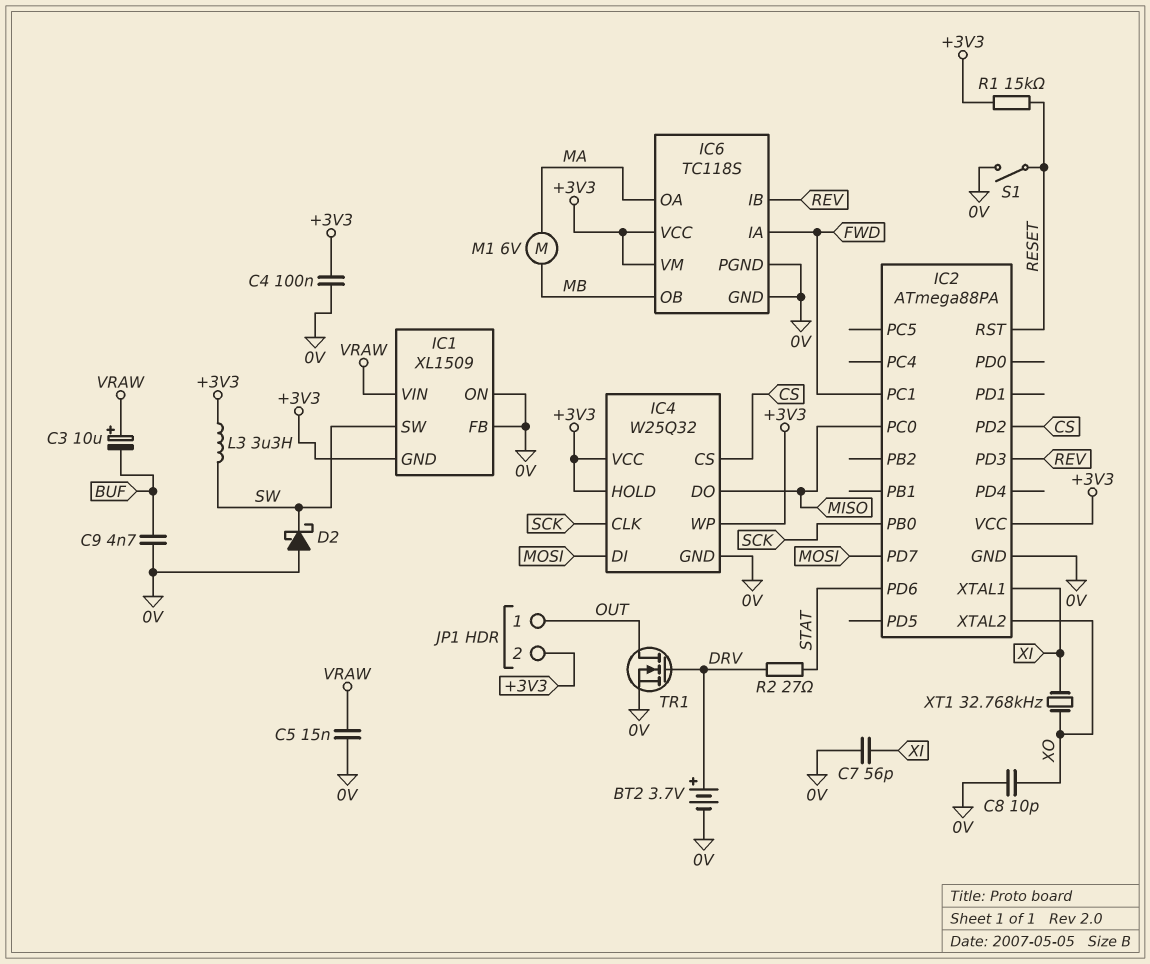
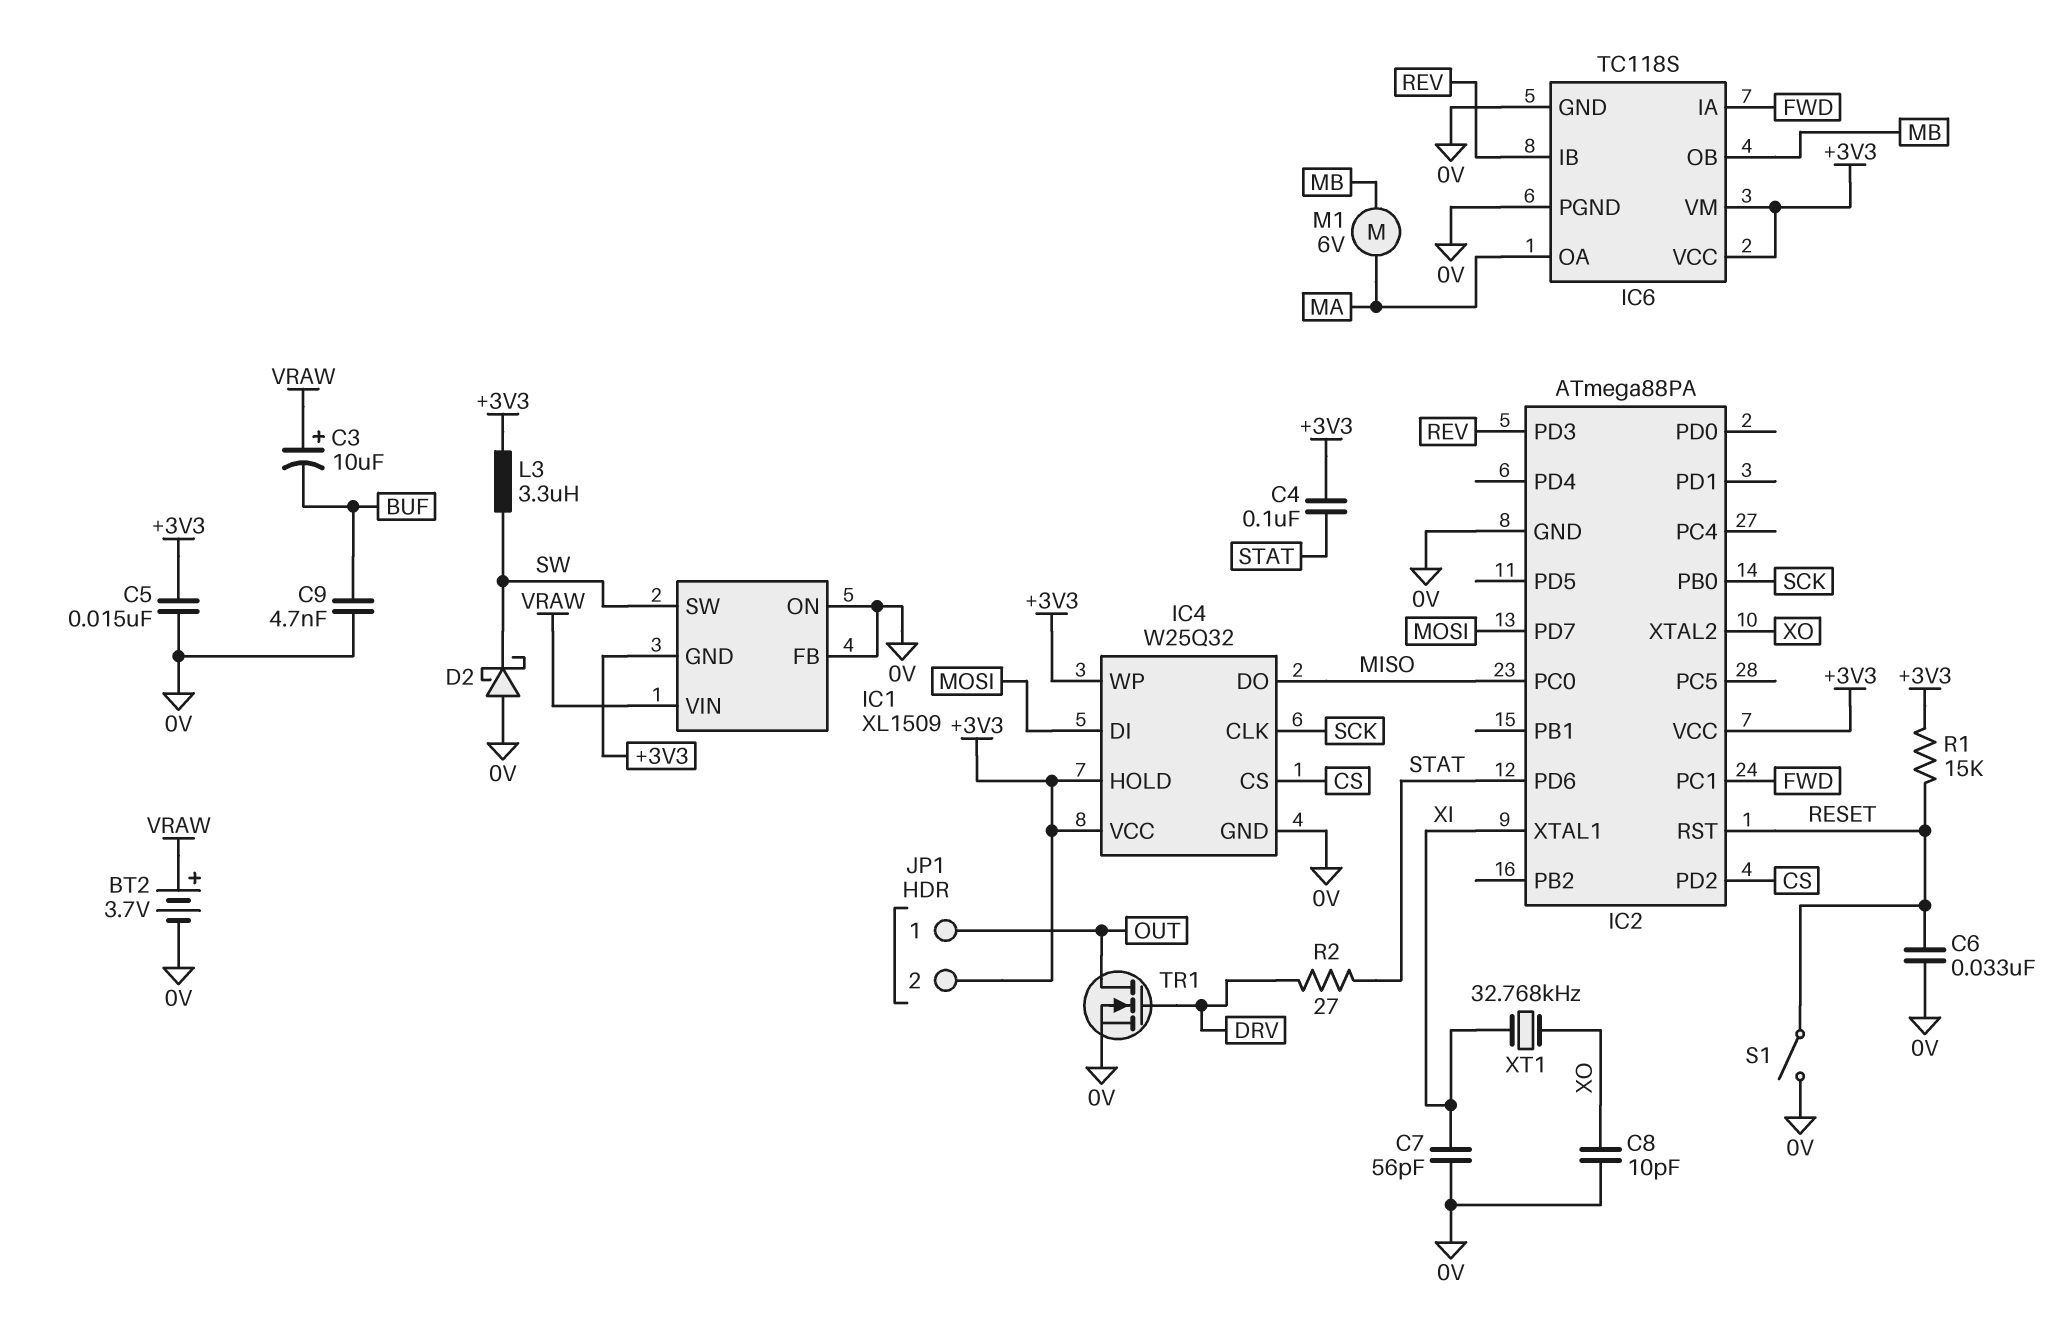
BT2: 3.7V (plus DRV, minus 0V) -> 3.7V (plus VRAW, minus 0V)
C4: 100nF (+3V3, 0V) -> 100nF (+3V3, STAT)
C5: 15nF (0V, VRAW) -> 15nF (+3V3, 0V)
C6: none -> 33nF (0V, RESET)

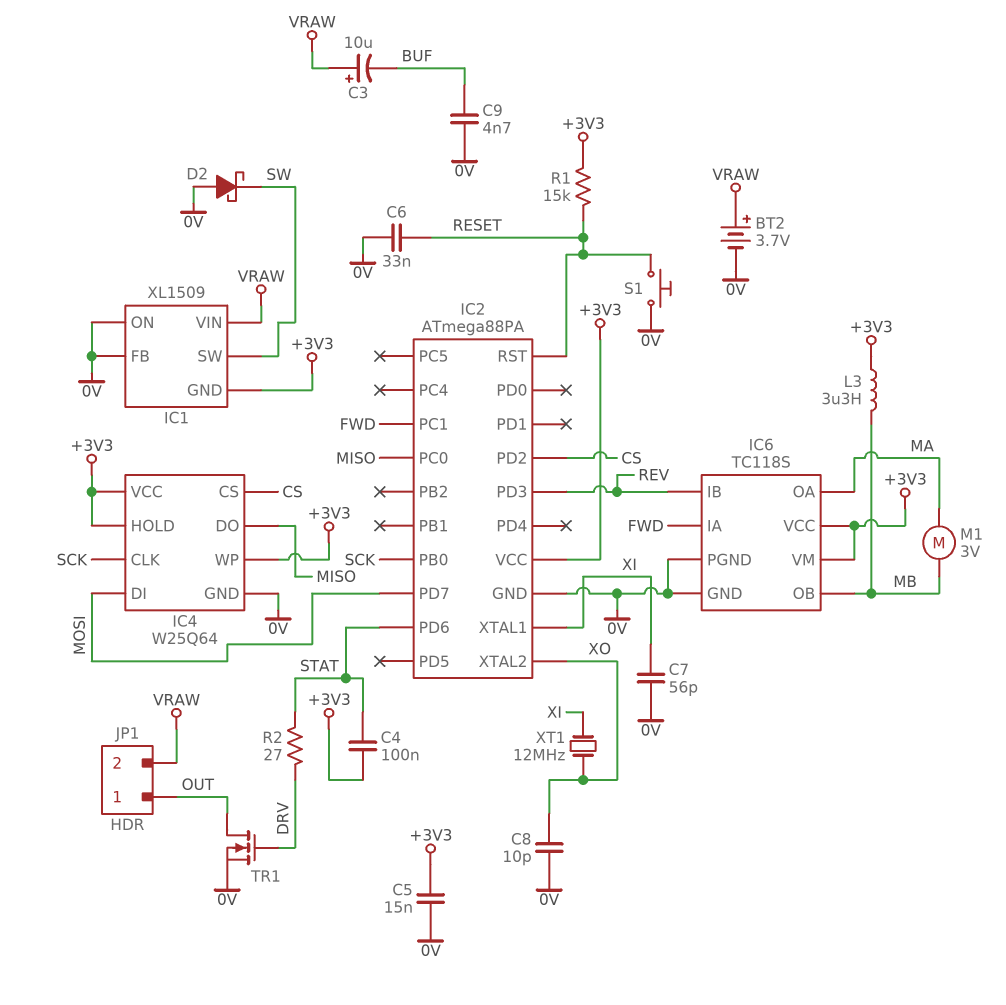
IC4: W25Q32 -> W25Q64
JP1 pin 2: +3V3 -> VRAW
L3: 3.3uH (+3V3, SW) -> 3.3uH (+3V3, MB)
M1: motor 6V (MA, MB) -> motor 3V (MA, MB)
S1: switch (0V, RESET) -> button (0V, RESET)
XT1: 32.768kHz (XI, XO) -> 12MHz (XI, XO)

